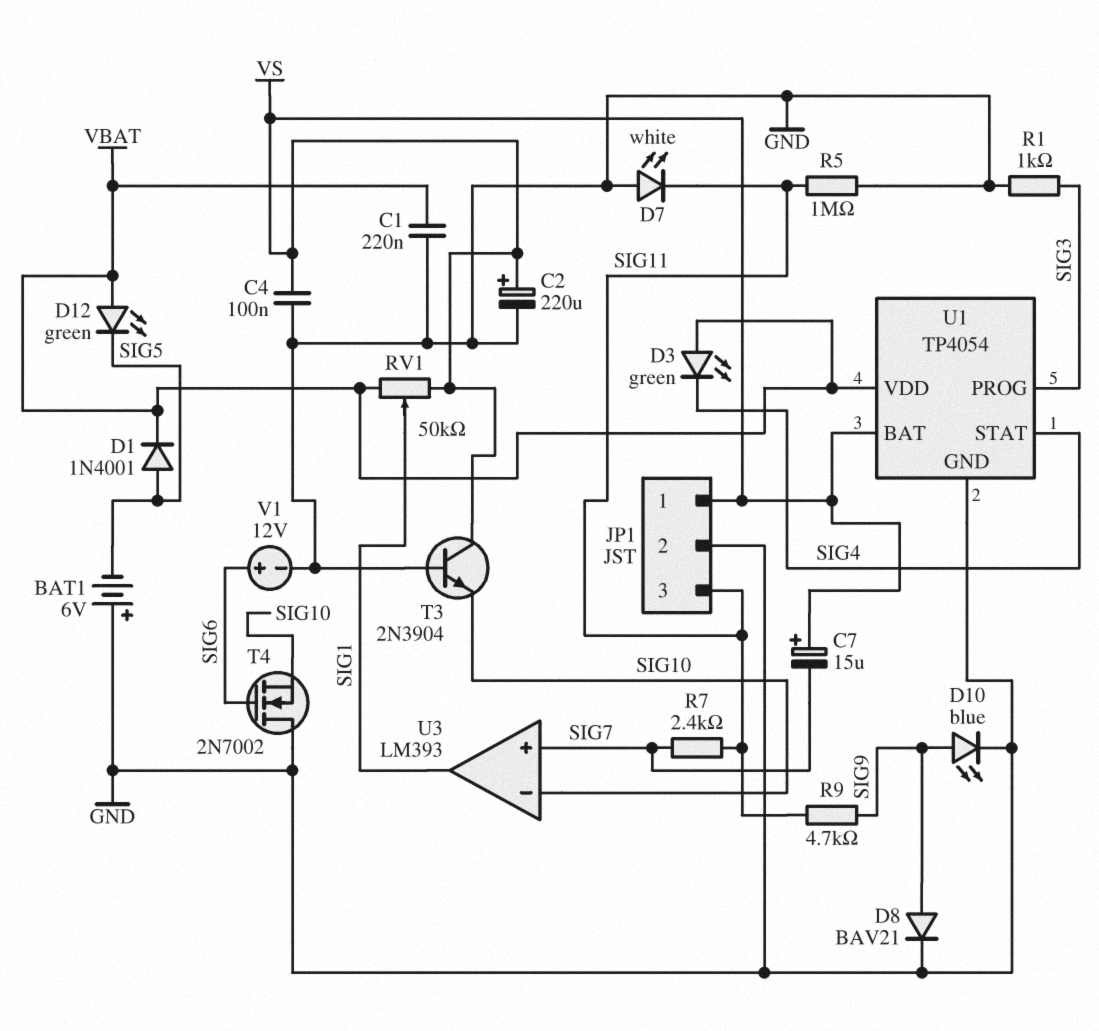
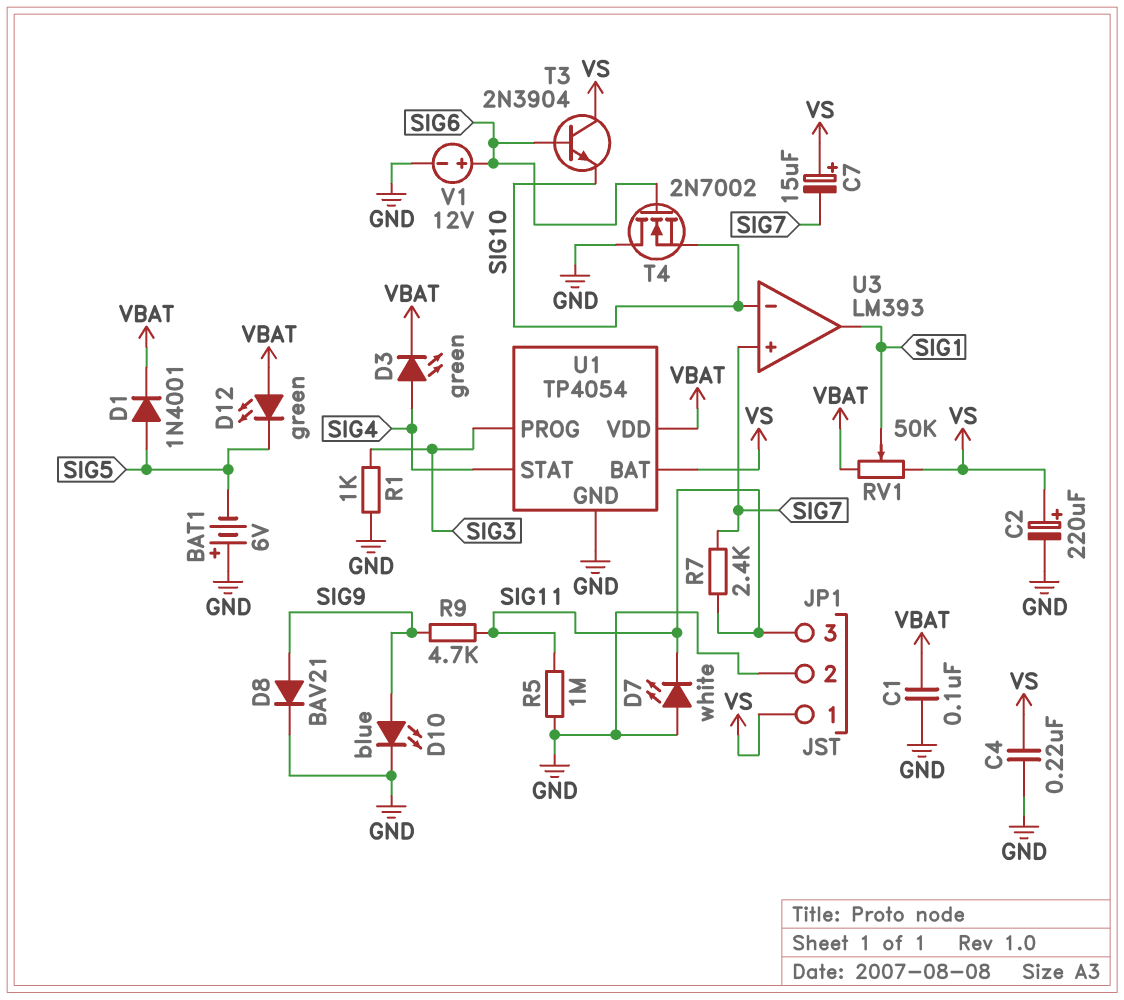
C1: 220nF (GND, VBAT) -> 100nF (GND, VBAT)
C4: 100nF (GND, VS) -> 220nF (GND, VS)
D3: LED green (A VBAT, K SIG4) -> LED green (A SIG4, K VBAT)
T3: NPN 2N3904 (B GND, C VS, E SIG10) -> NPN 2N3904 (B SIG6, C VS, E SIG10)

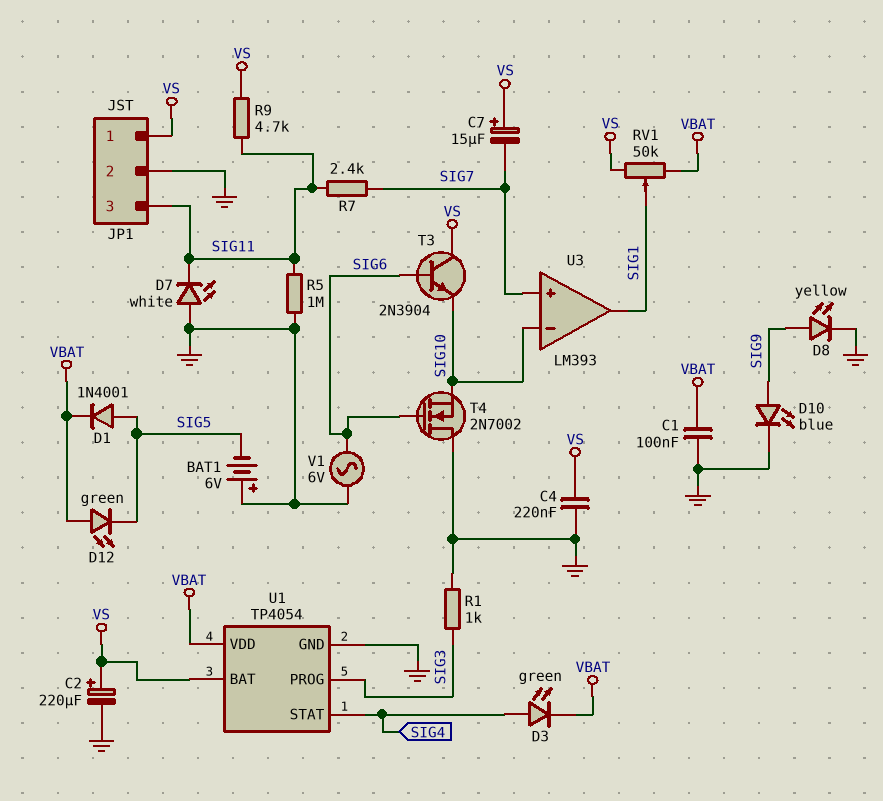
D8: diode BAV21 (A SIG9, K GND) -> LED yellow (A SIG9, K GND)
R9: 4.7k (SIG9, SIG11) -> 4.7k (SIG11, VS)
V1: 12V (plus SIG6, minus GND) -> AC 6V (GND, SIG6)

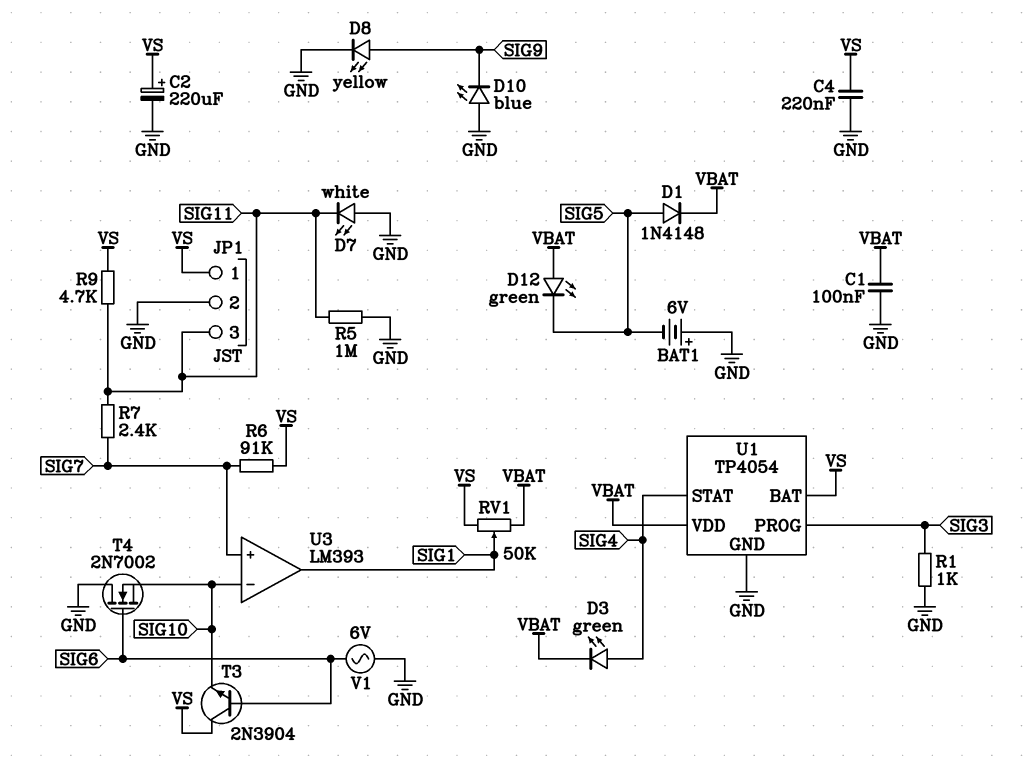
C7: 15uF (plus VS, minus SIG7) -> none
D1: diode 1N4001 (A SIG5, K VBAT) -> diode 1N4148 (A SIG5, K VBAT)
D10: LED blue (A SIG9, K GND) -> LED blue (A GND, K SIG9)
R6: none -> 91k (SIG7, VS)

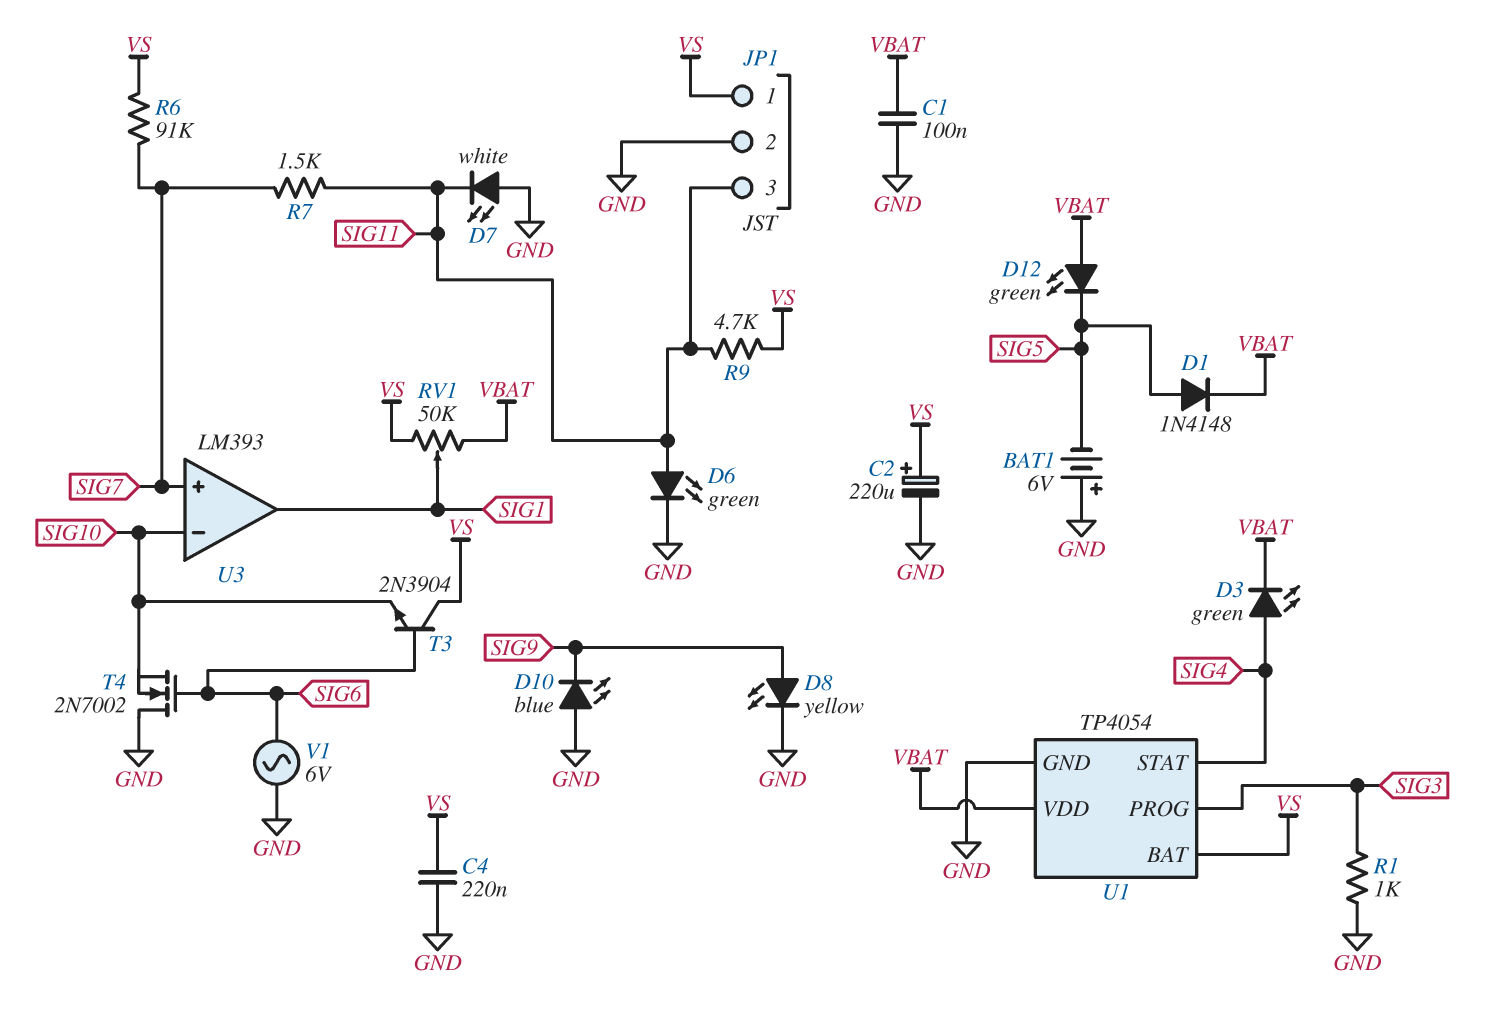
D6: none -> LED green (A SIG11, K GND)
R5: 1M (GND, SIG11) -> none
R7: 2.4k (SIG7, SIG11) -> 1.5k (SIG7, SIG11)

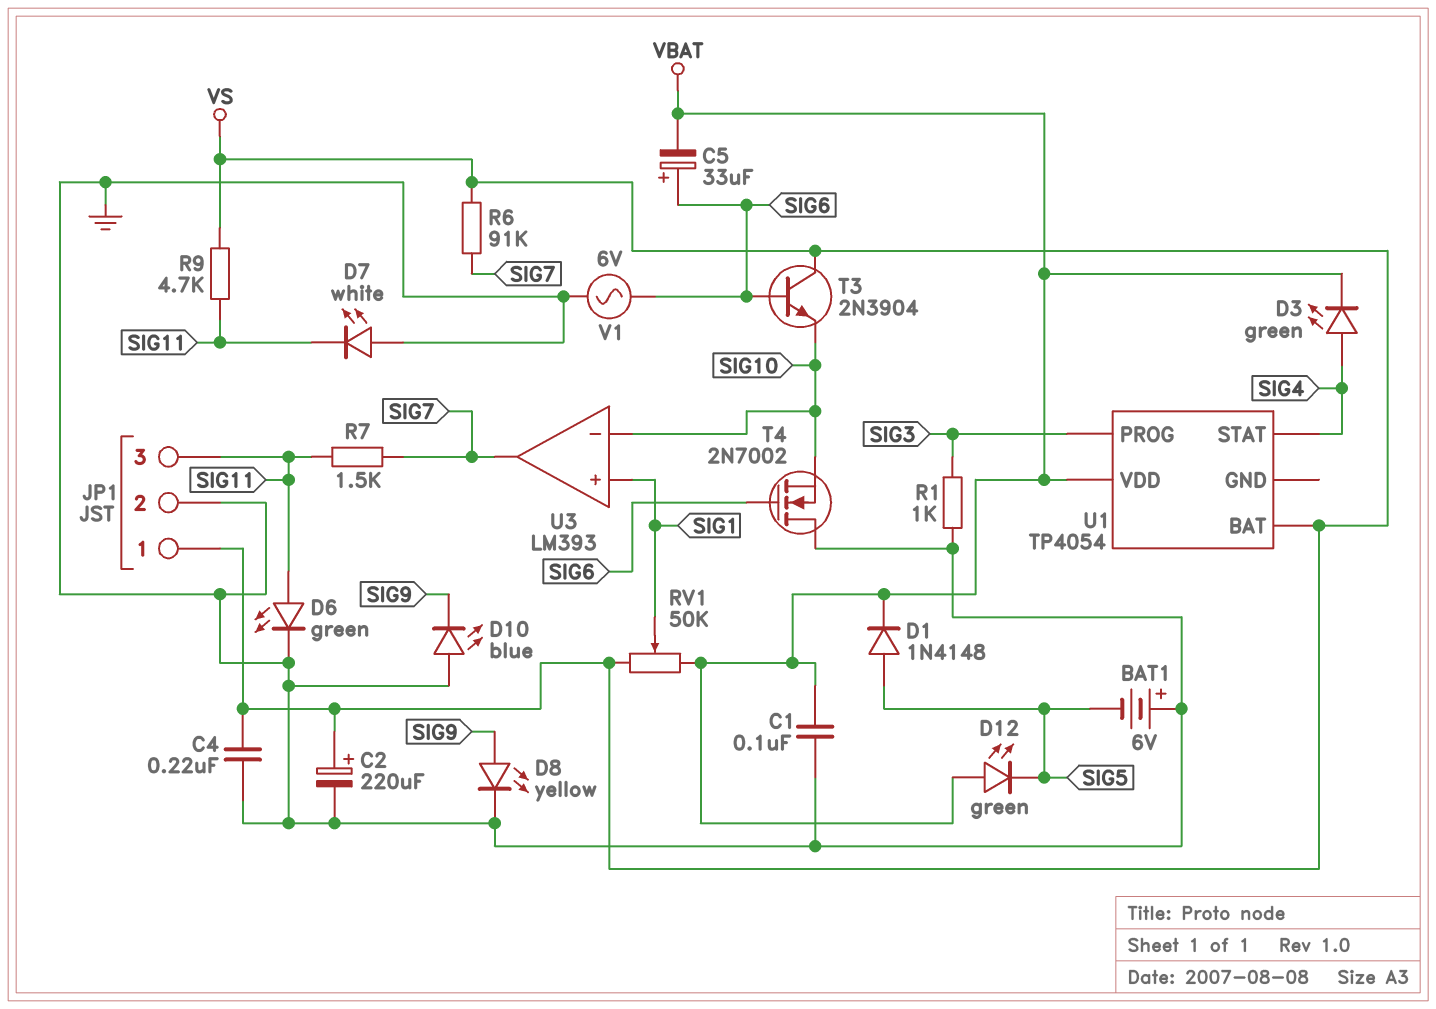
C5: none -> 33uF (plus SIG6, minus VBAT)
U1 pin GND: GND -> none
U3 pin in+: SIG7 -> SIG1
U3 pin out: SIG1 -> SIG7

